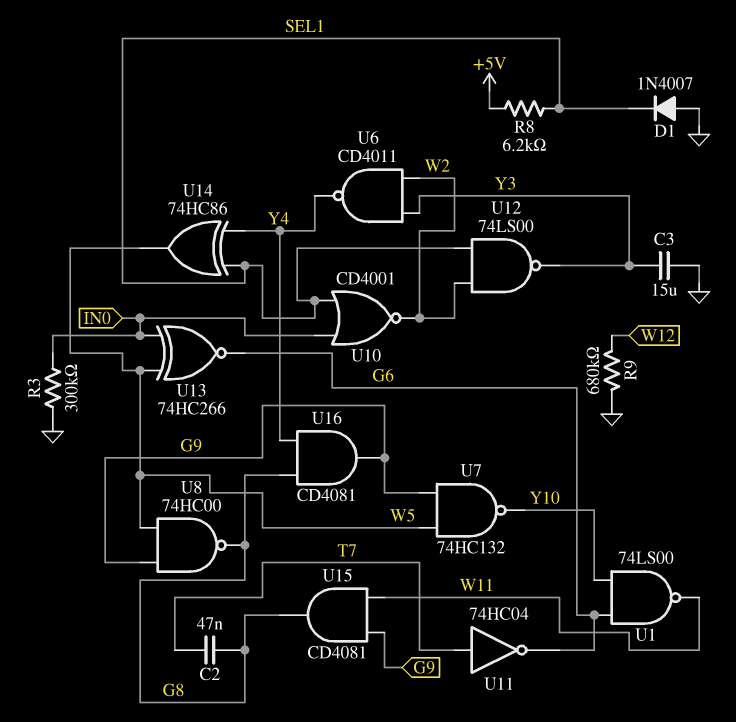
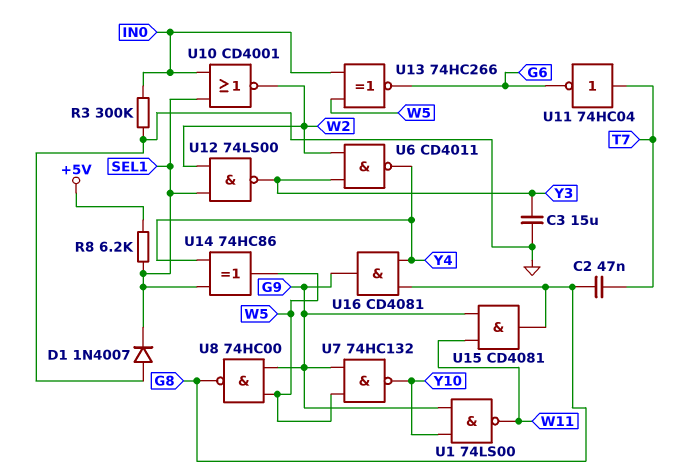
R9: 680k (GND, W12) -> none
U1: NAND 74LS00 (in G6, in Y10, out W11) -> NAND 74LS00 (in G9, in Y10, out W11)

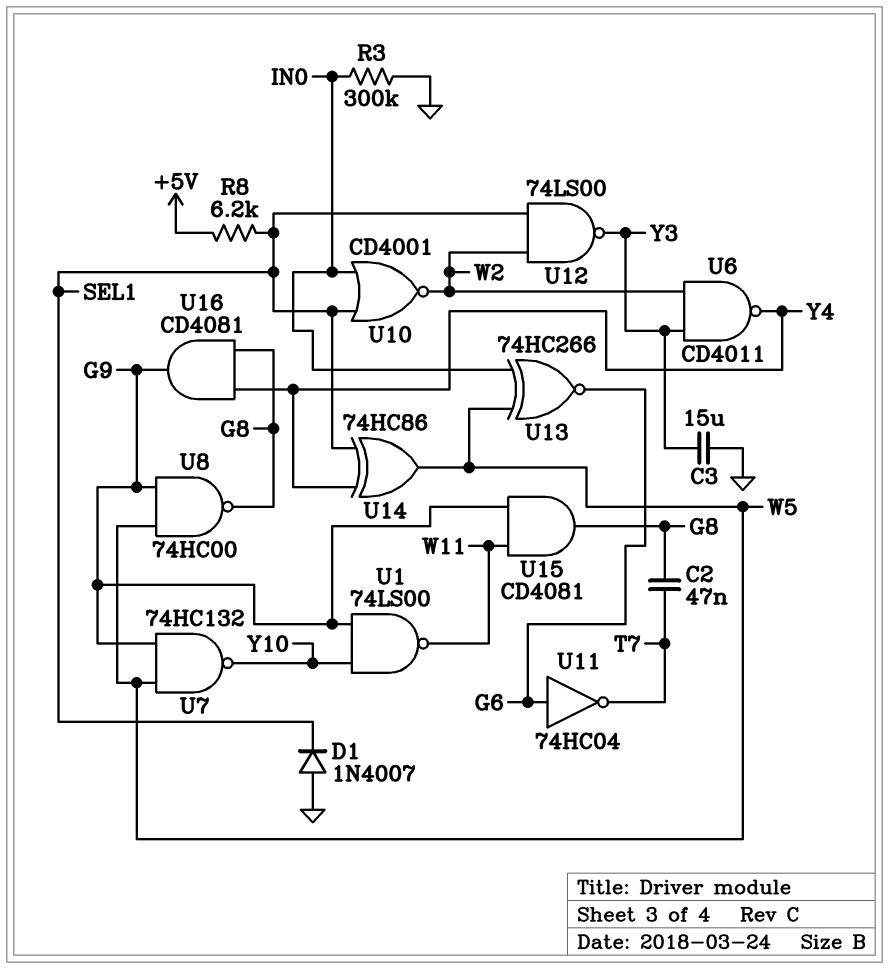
U11: NOT 74HC04 (in T7, out G6) -> NOT 74HC04 (in G6, out T7)

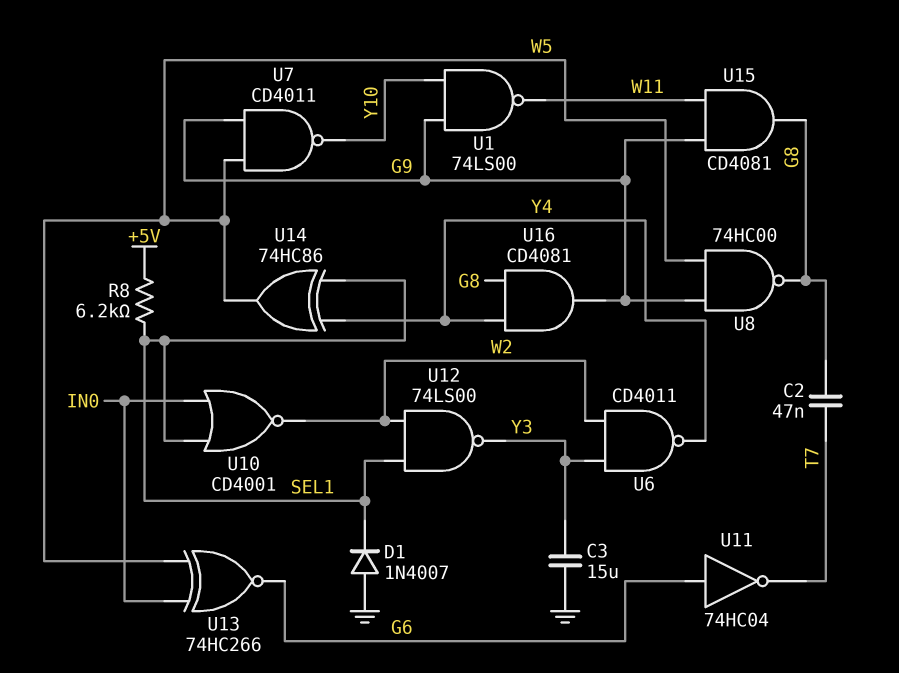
R3: 300k (GND, IN0) -> none
U7: NAND 74HC132 (in G9, in W5, out Y10) -> NAND CD4011 (in G9, in W5, out Y10)

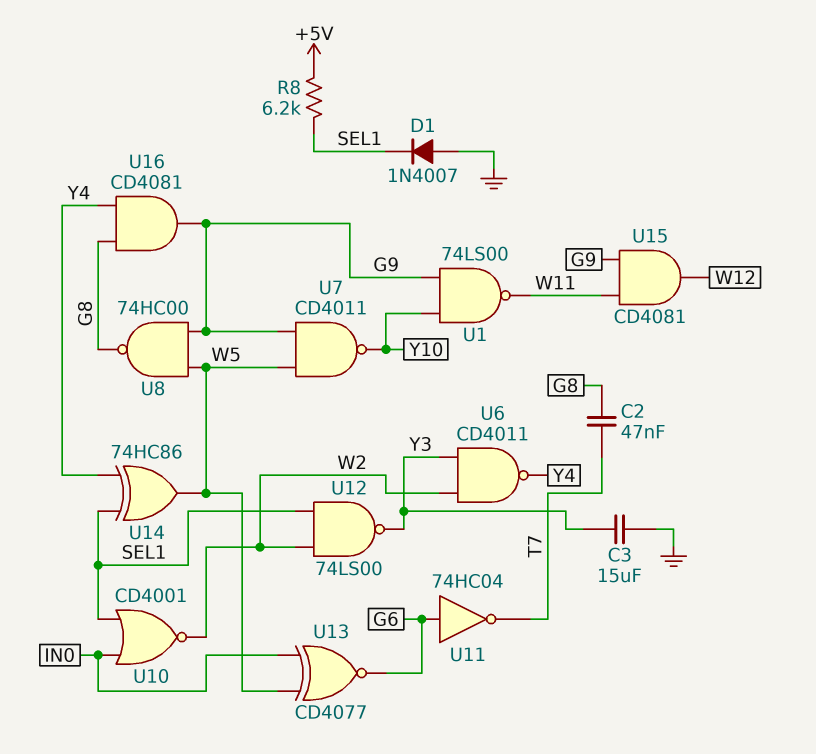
U13: XNOR 74HC266 (in IN0, in W5, out G6) -> XNOR CD4077 (in IN0, in W5, out G6)
U15: AND CD4081 (in G9, in W11, out G8) -> AND CD4081 (in G9, in W11, out W12)

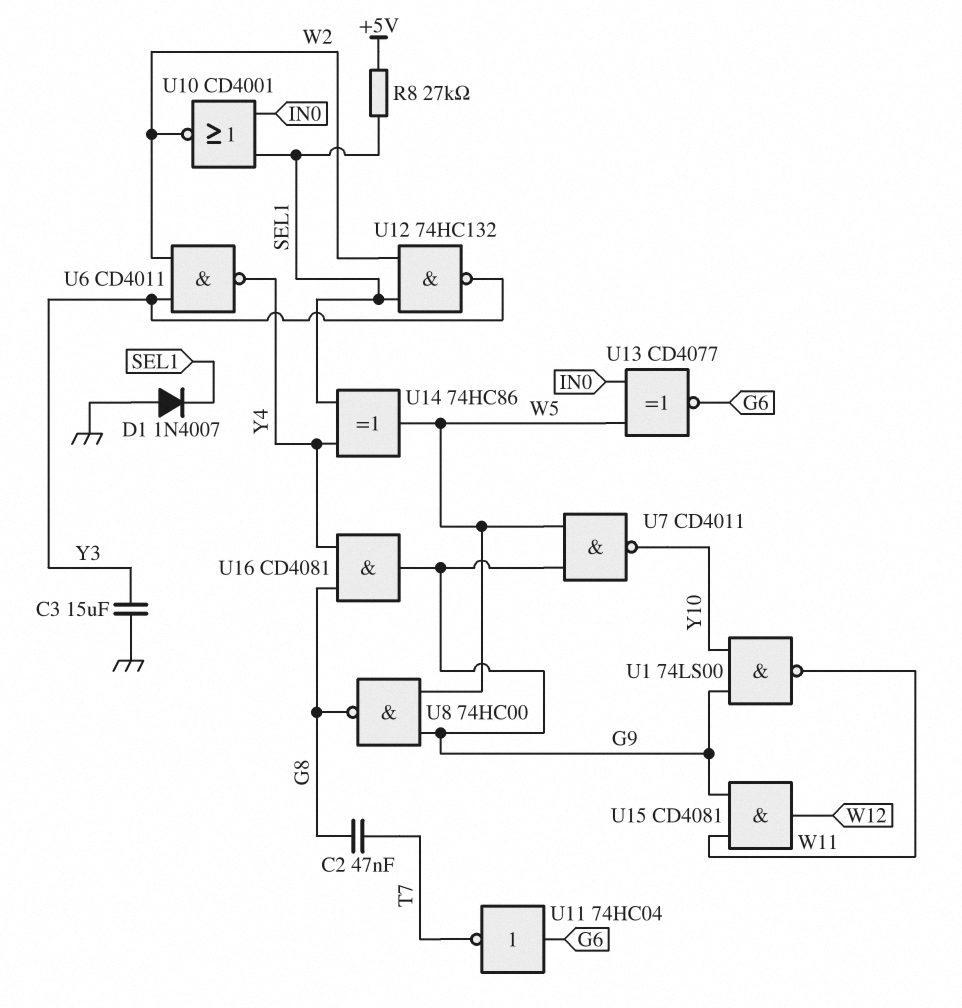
R8: 6.2k (+5V, SEL1) -> 27k (+5V, SEL1)
U12: NAND 74LS00 (in SEL1, in W2, out Y3) -> NAND 74HC132 (in SEL1, in W2, out Y3)

